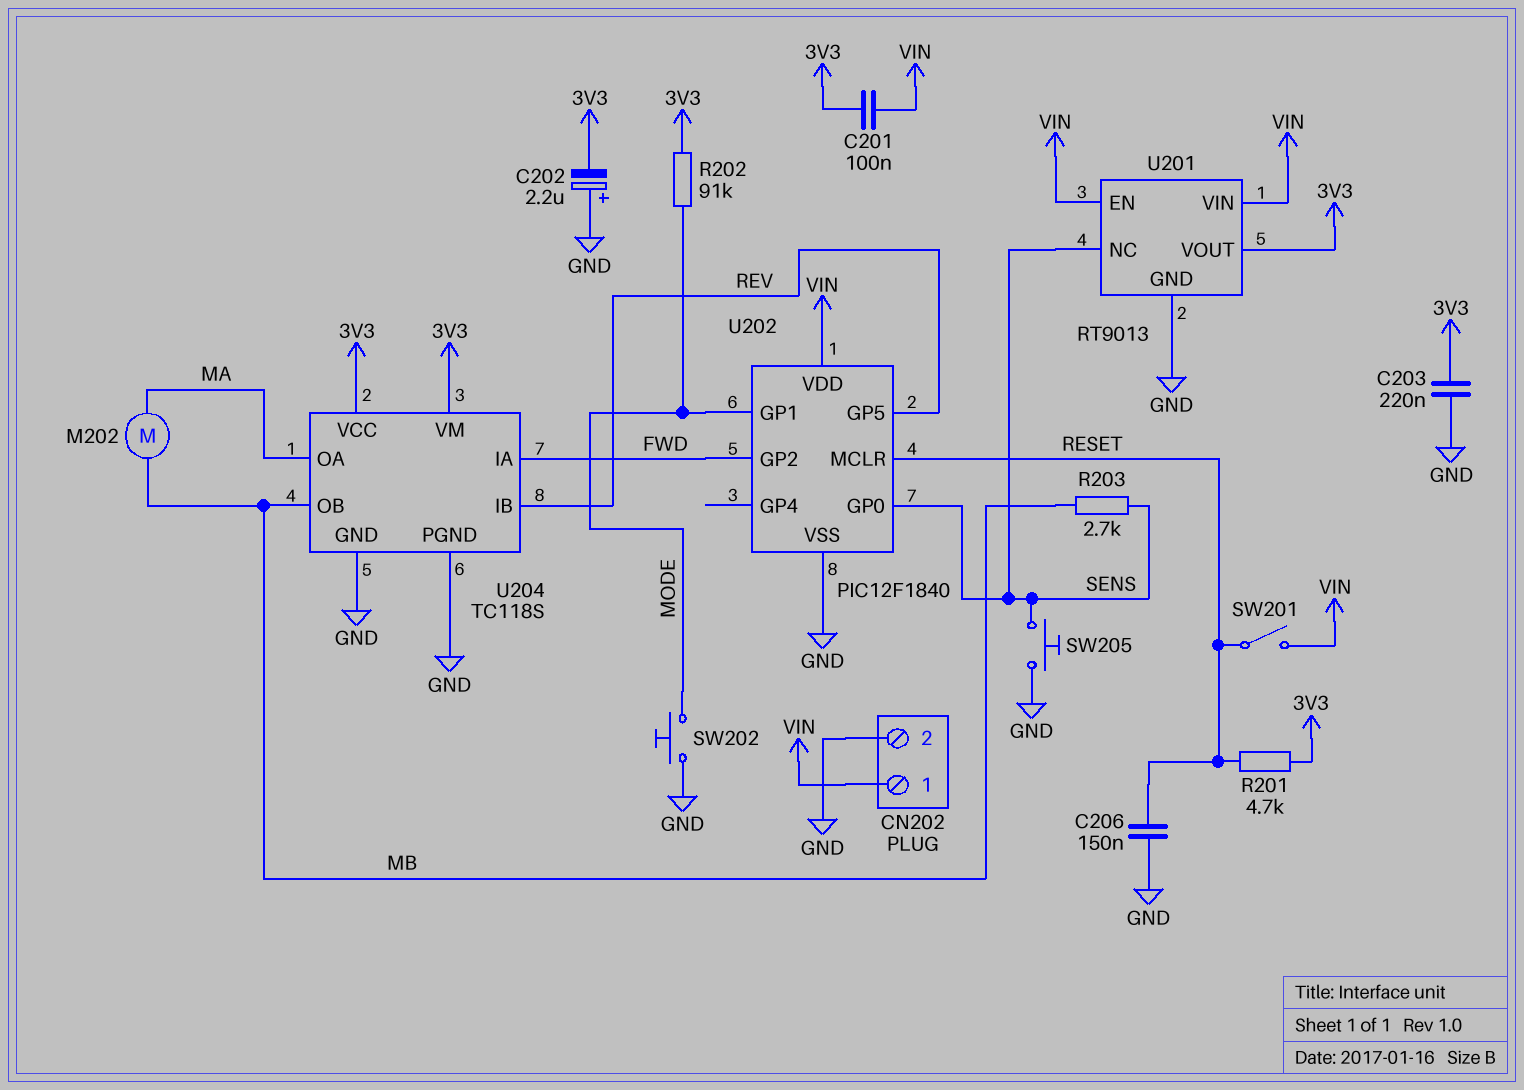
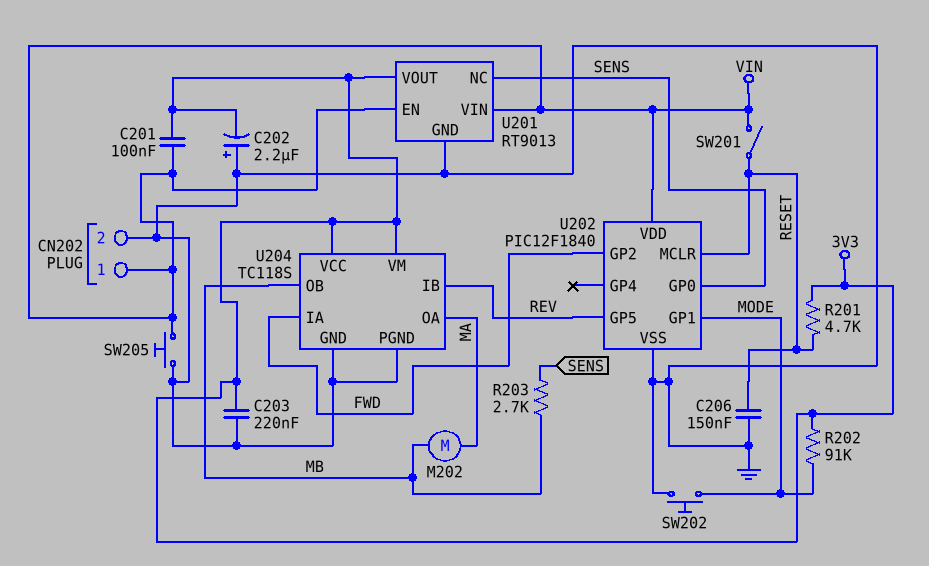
SW205: button (GND, SENS) -> button (GND, VIN)

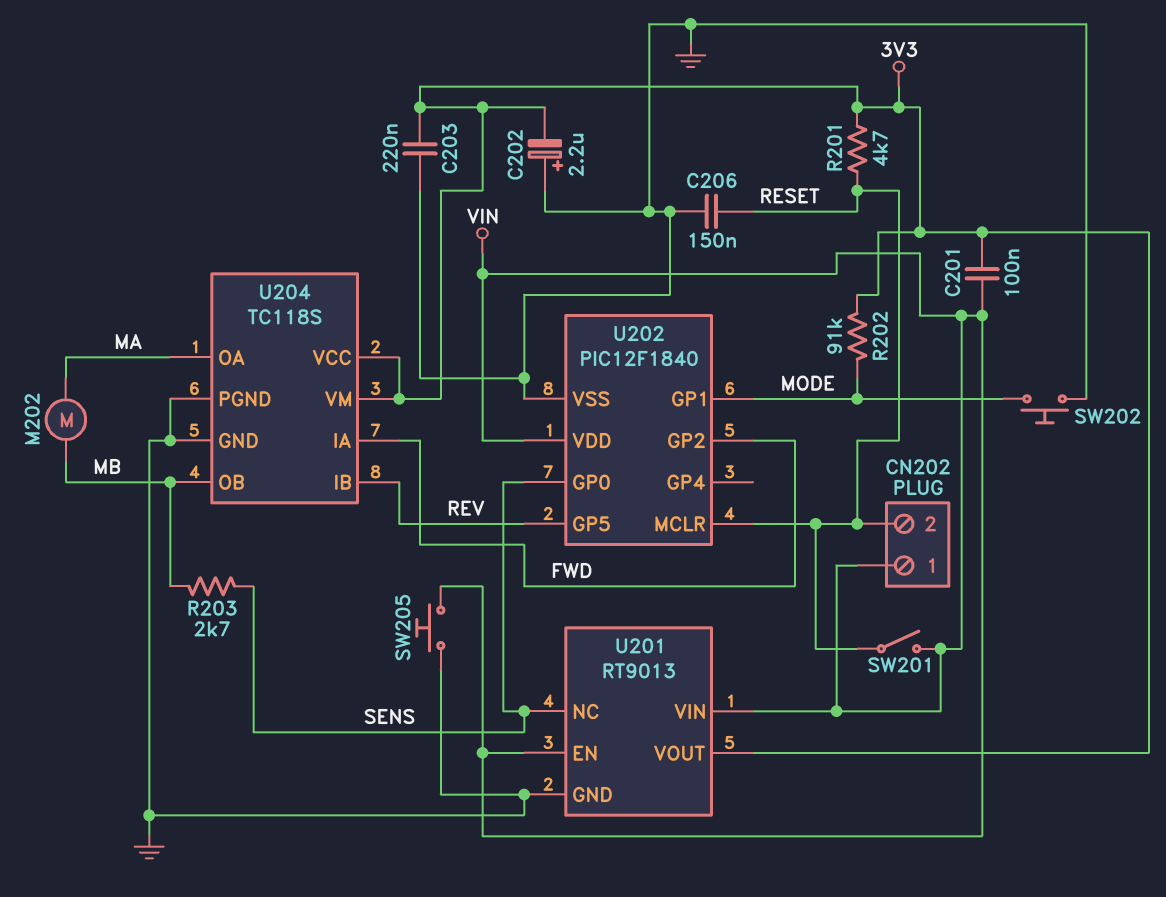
CN202 pin 2: GND -> RESET

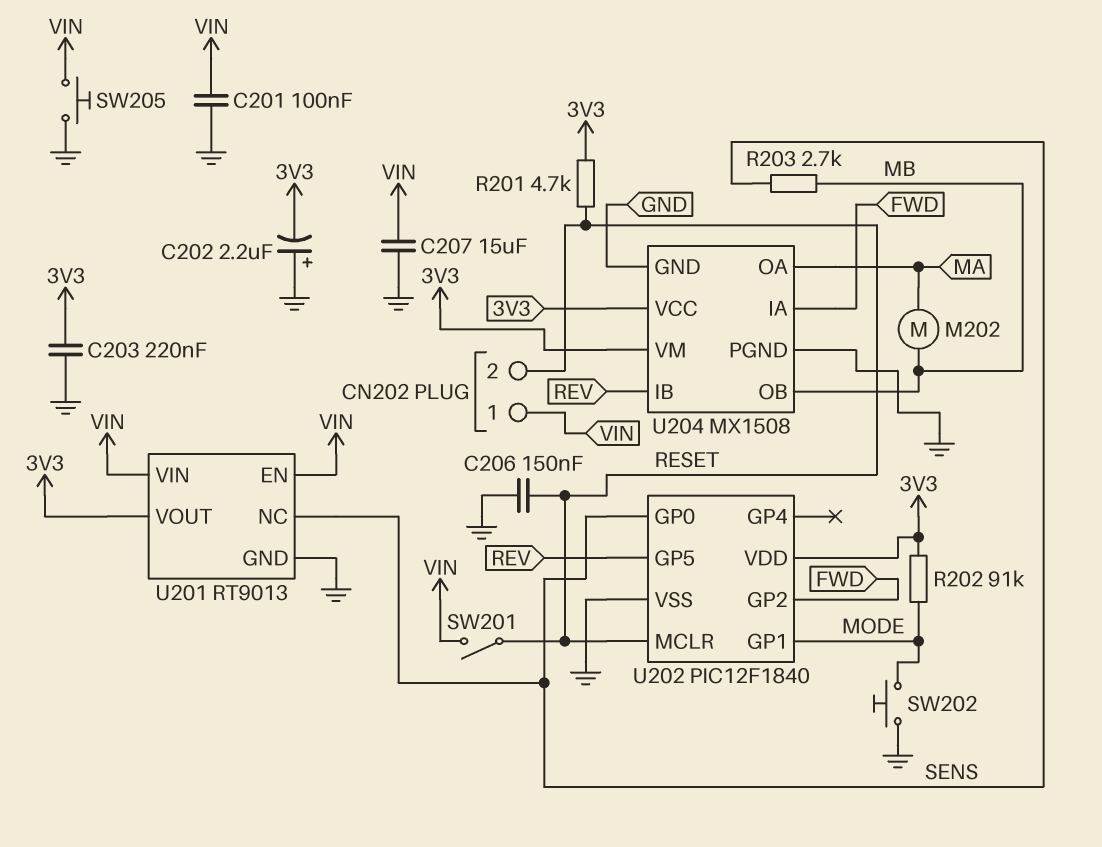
C201: 100nF (3V3, VIN) -> 100nF (GND, VIN)
C207: none -> 15uF (GND, VIN)
U202 pin VDD: VIN -> 3V3
U204: TC118S -> MX1508

